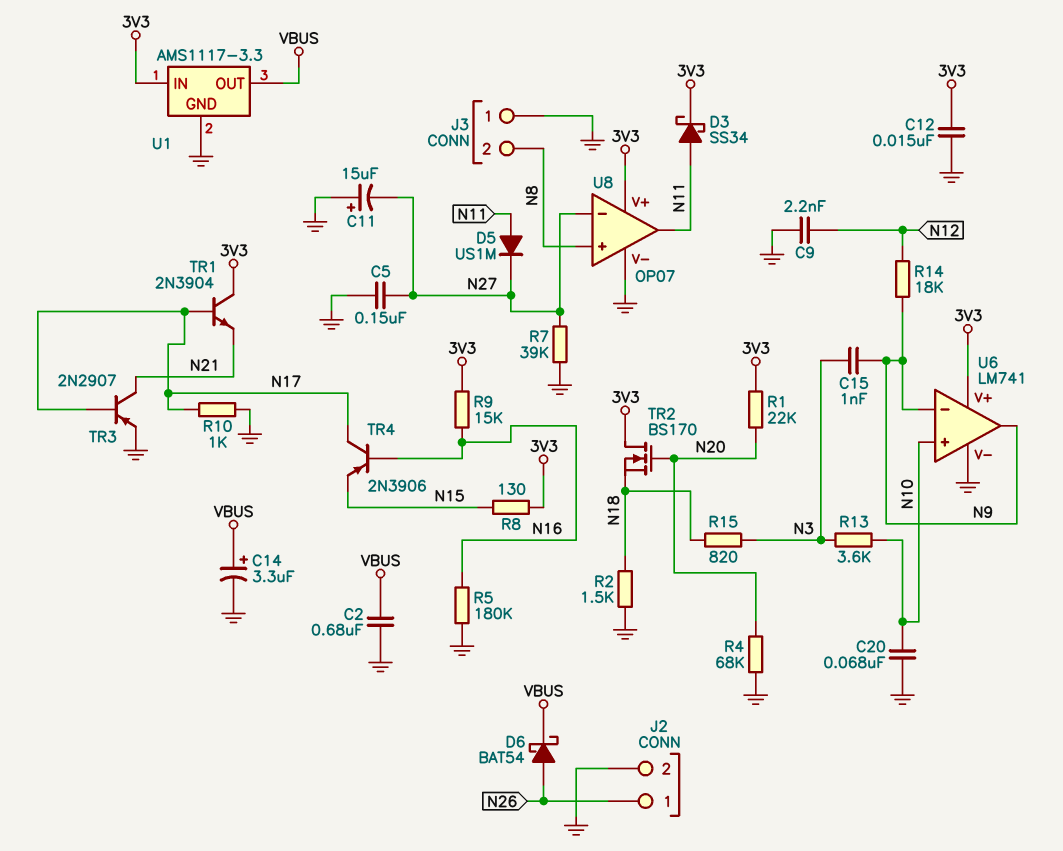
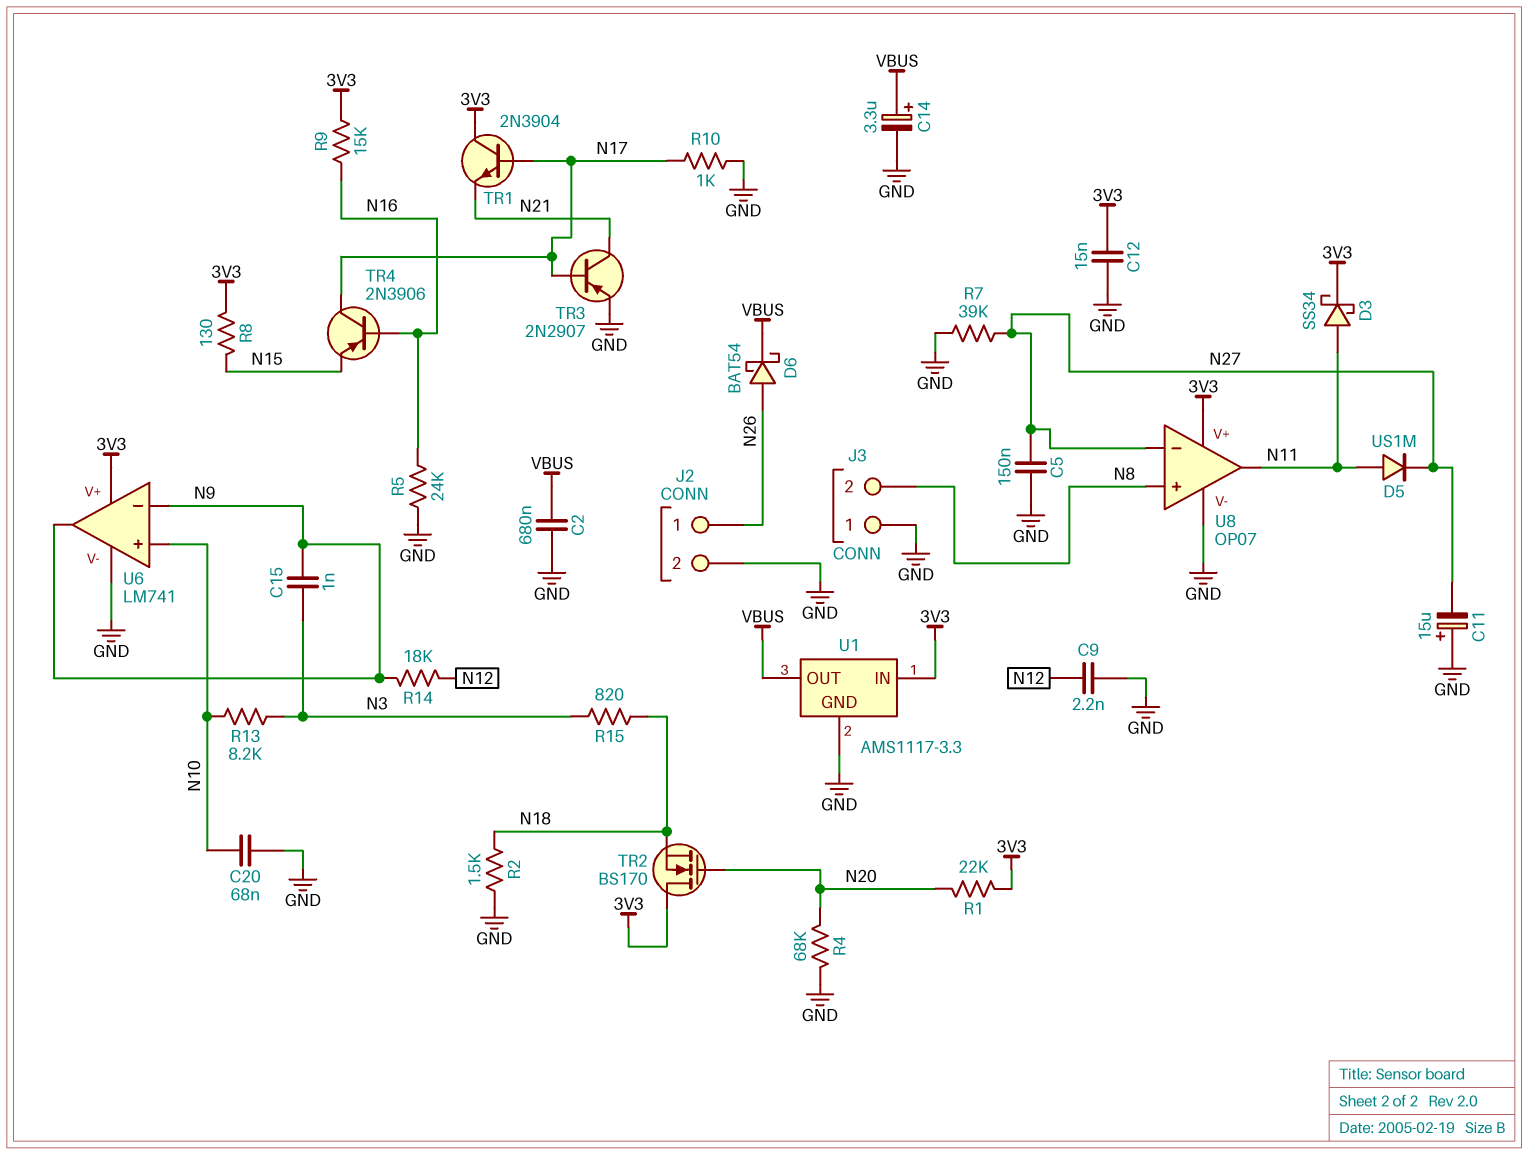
R5: 180k (GND, N16) -> 24k (GND, N16)
R13: 3.6k (N3, N10) -> 8.2k (N3, N10)

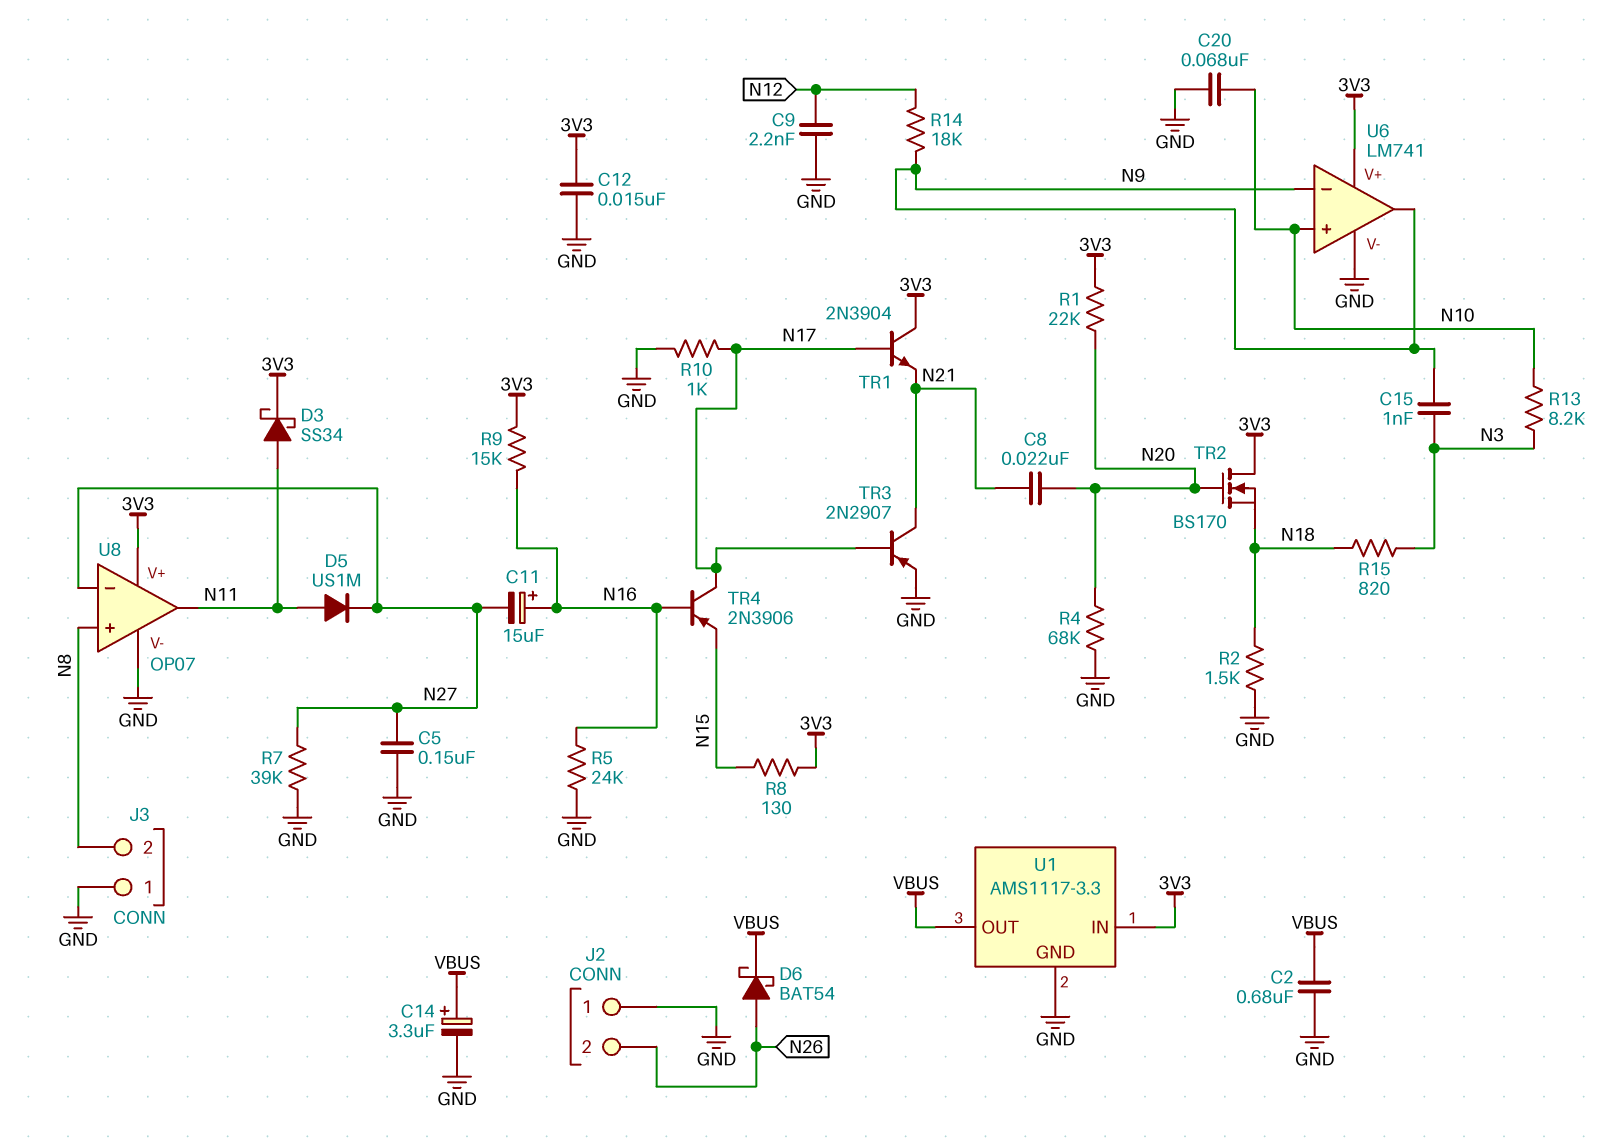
C8: none -> 22nF (N20, N21)
C11: 15uF (plus GND, minus N27) -> 15uF (plus N16, minus N27)
J2 pin 1: N26 -> GND
J2 pin 2: GND -> N26

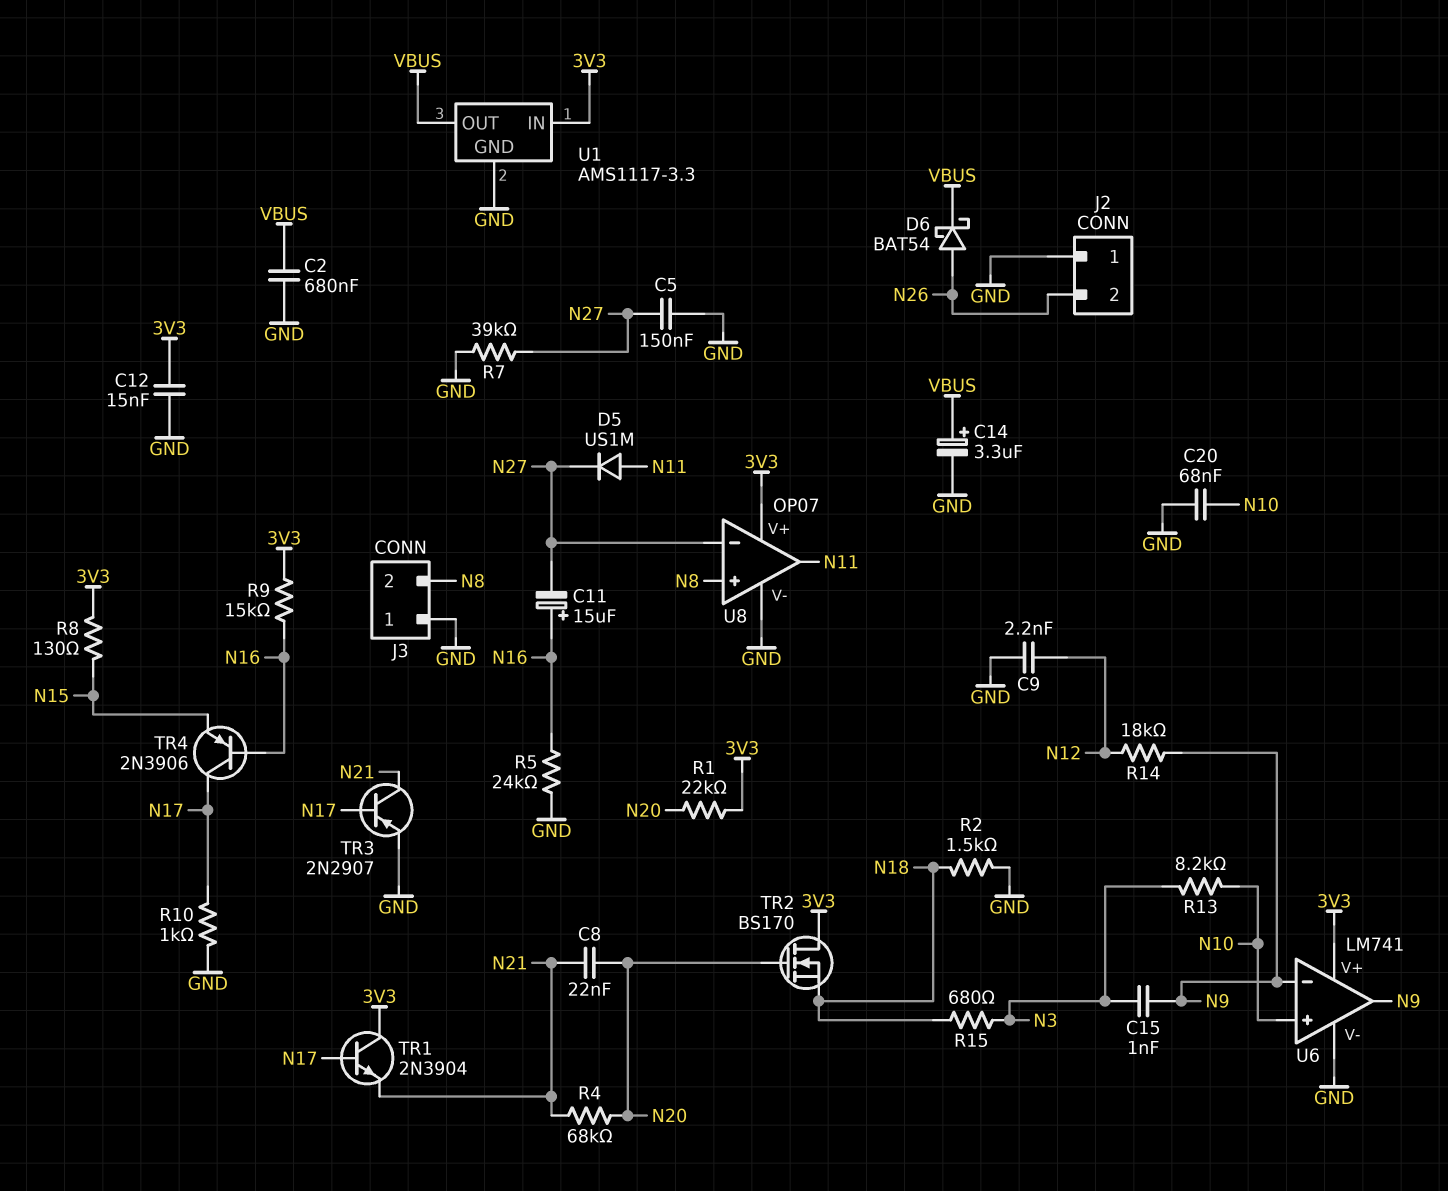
D3: schottky SS34 (A N11, K 3V3) -> none
R4: 68k (GND, N20) -> 68k (N20, N21)
R15: 820 (N3, N18) -> 680 (N3, N18)

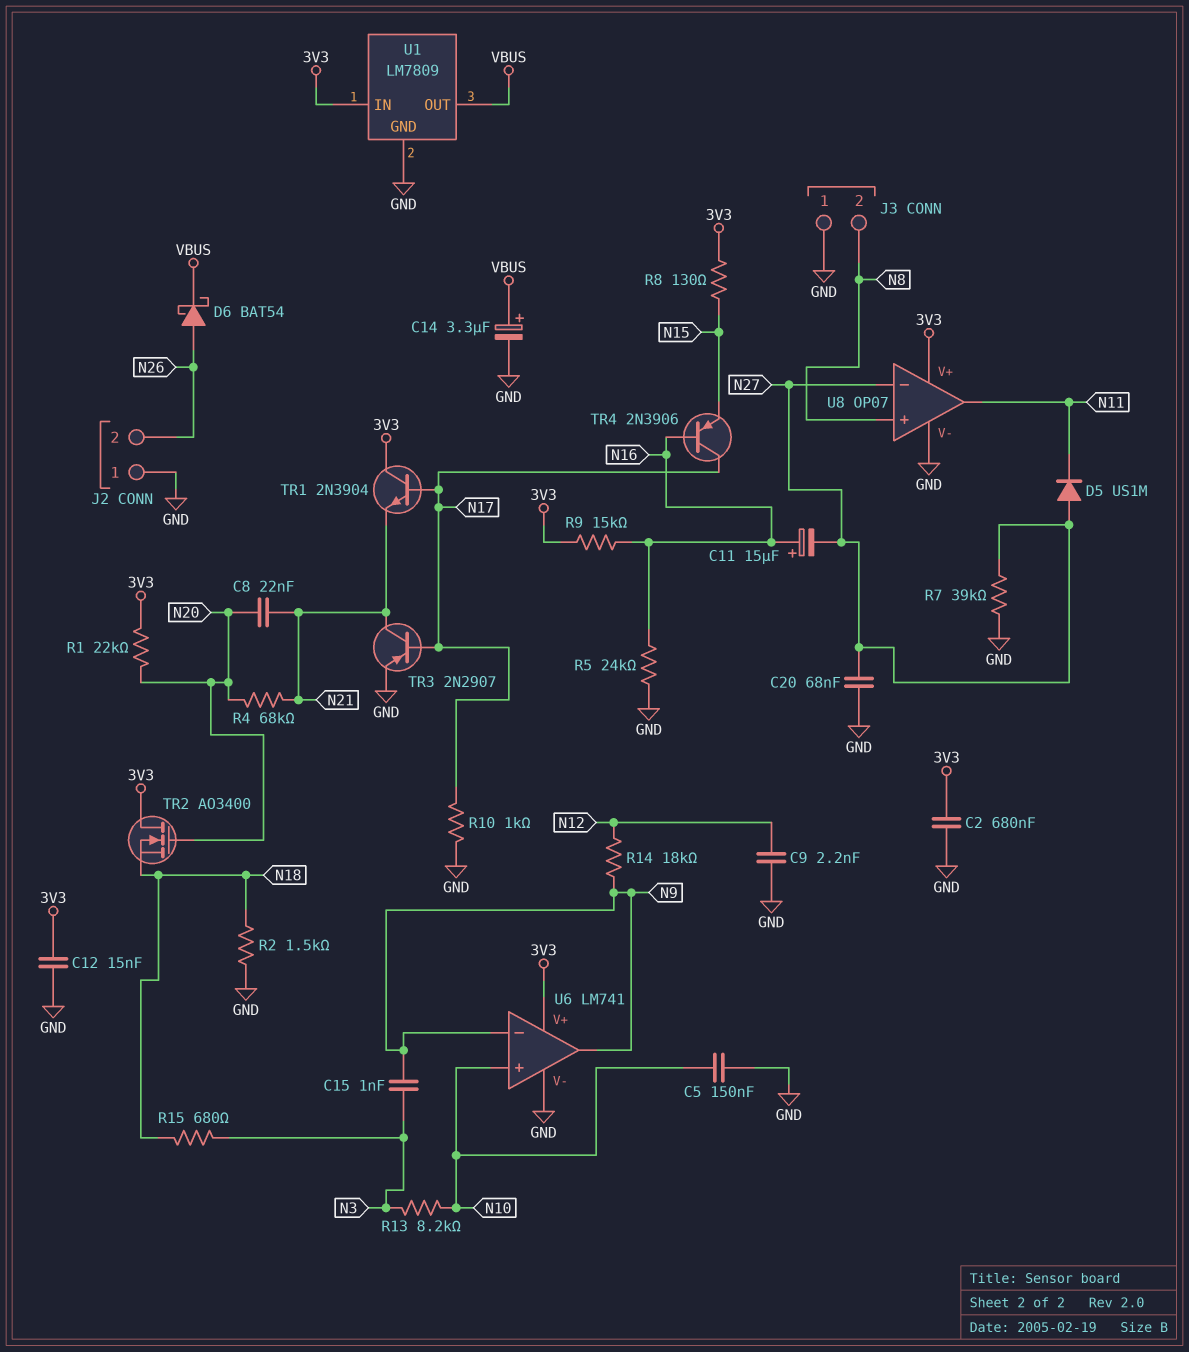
C2: 680nF (GND, VBUS) -> 680nF (3V3, GND)
C5: 150nF (GND, N27) -> 150nF (GND, N10)
C20: 68nF (GND, N10) -> 68nF (GND, N27)
D5: diode US1M (A N11, K N27) -> diode US1M (A N27, K N11)
TR2: NMOS BS170 (G N20, D 3V3, S N18) -> NMOS AO3400 (G N20, D 3V3, S N18)
U1: AMS1117-3.3 -> LM7809

